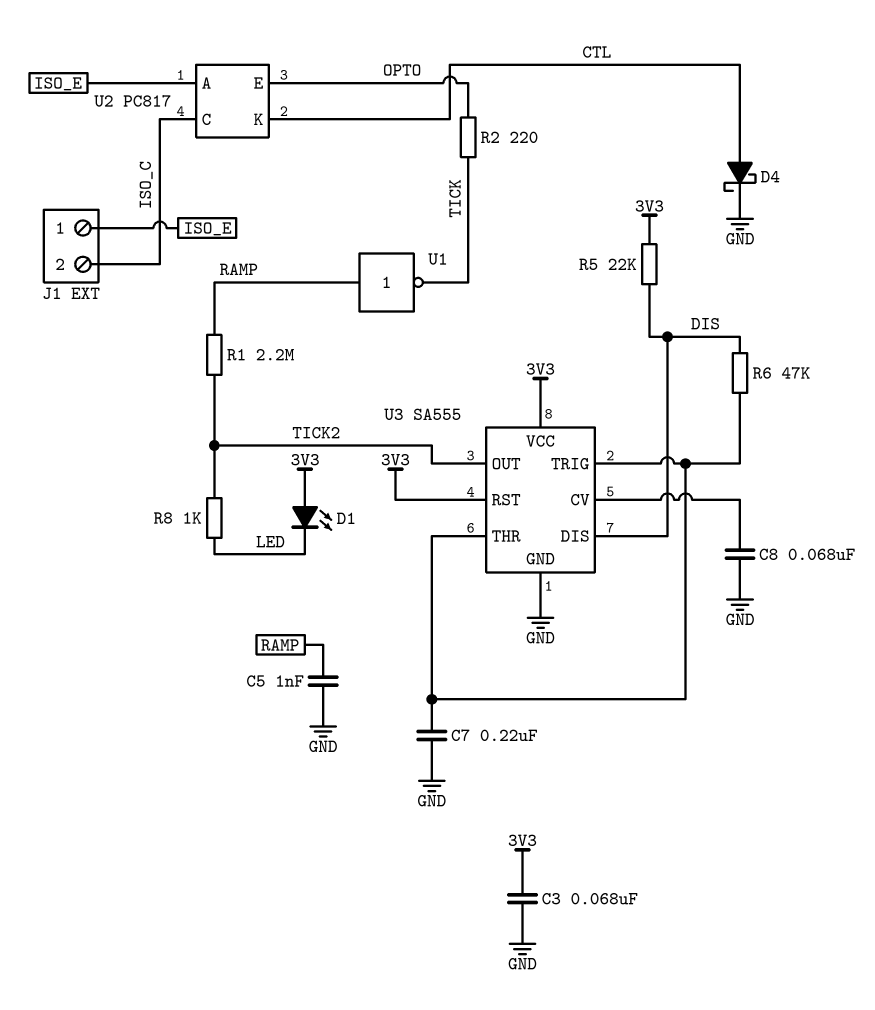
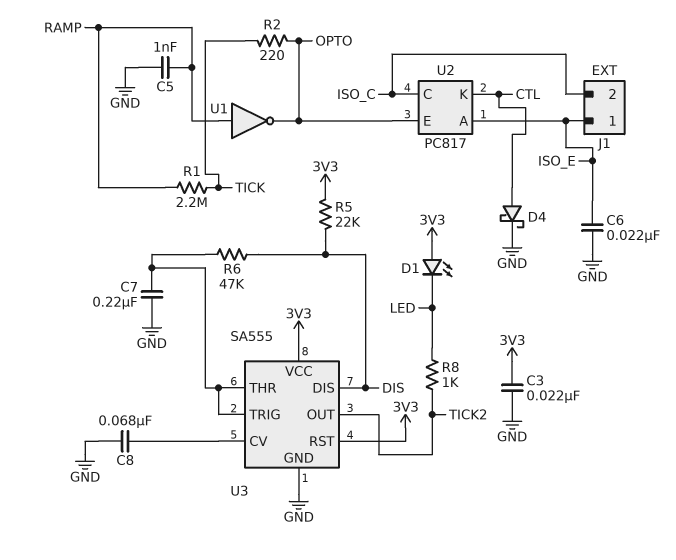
C3: 68nF (3V3, GND) -> 22nF (3V3, GND)
C6: none -> 22nF (GND, ISO_E)
R1: 2.2M (RAMP, TICK2) -> 2.2M (RAMP, TICK)
U1: NOT (in RAMP, out TICK) -> NOT (in RAMP, out OPTO)

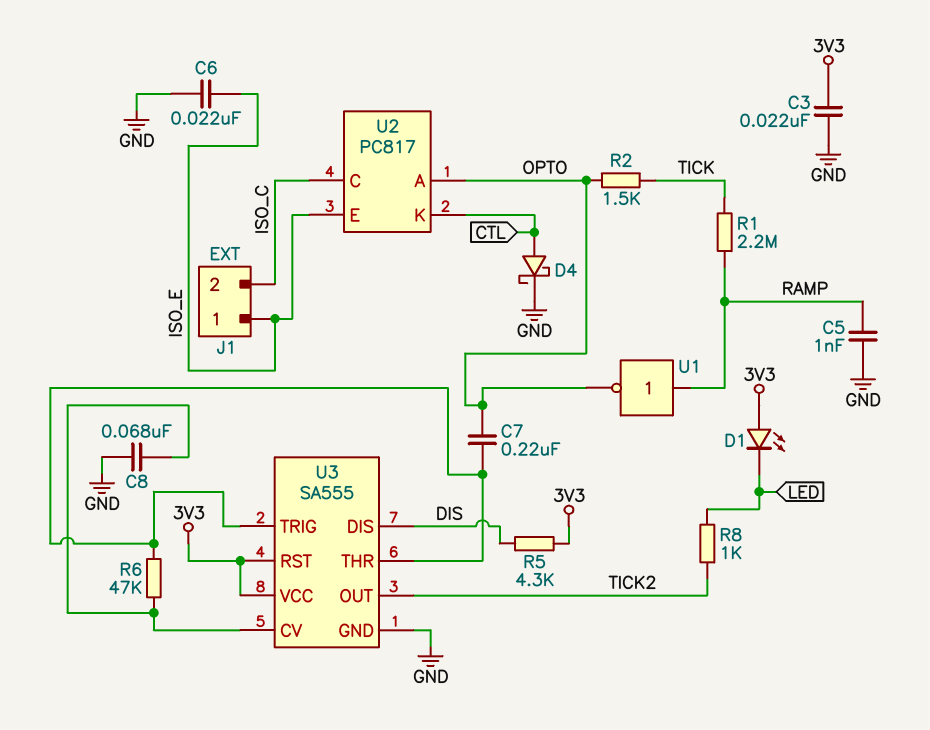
C7: 220nF (GND, U3/THR) -> 220nF (OPTO, U3/THR)
R2: 220 (OPTO, TICK) -> 1.5k (OPTO, TICK)
R5: 22k (3V3, DIS) -> 4.3k (3V3, DIS)
R6: 47k (DIS, U3/THR) -> 47k (U3/CV, U3/THR)
U2 pin A: ISO_E -> OPTO
U2 pin E: OPTO -> ISO_E

